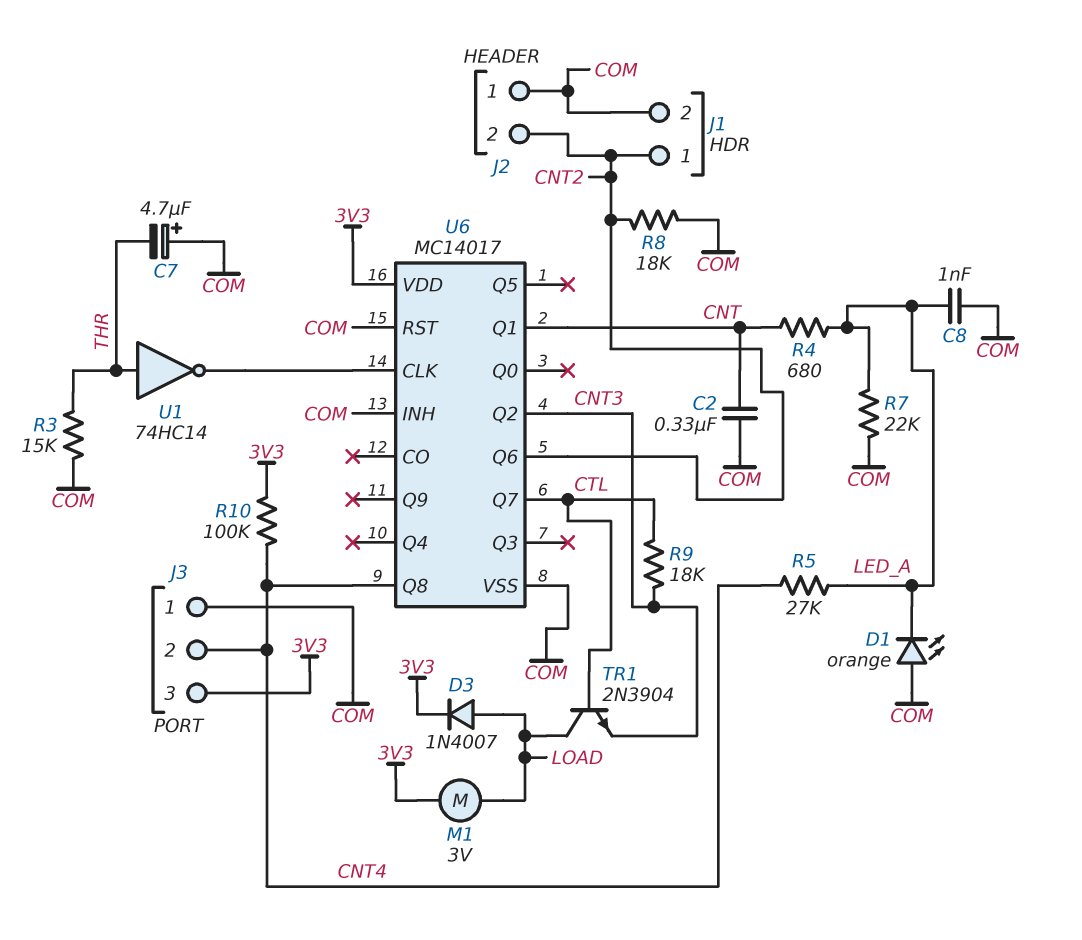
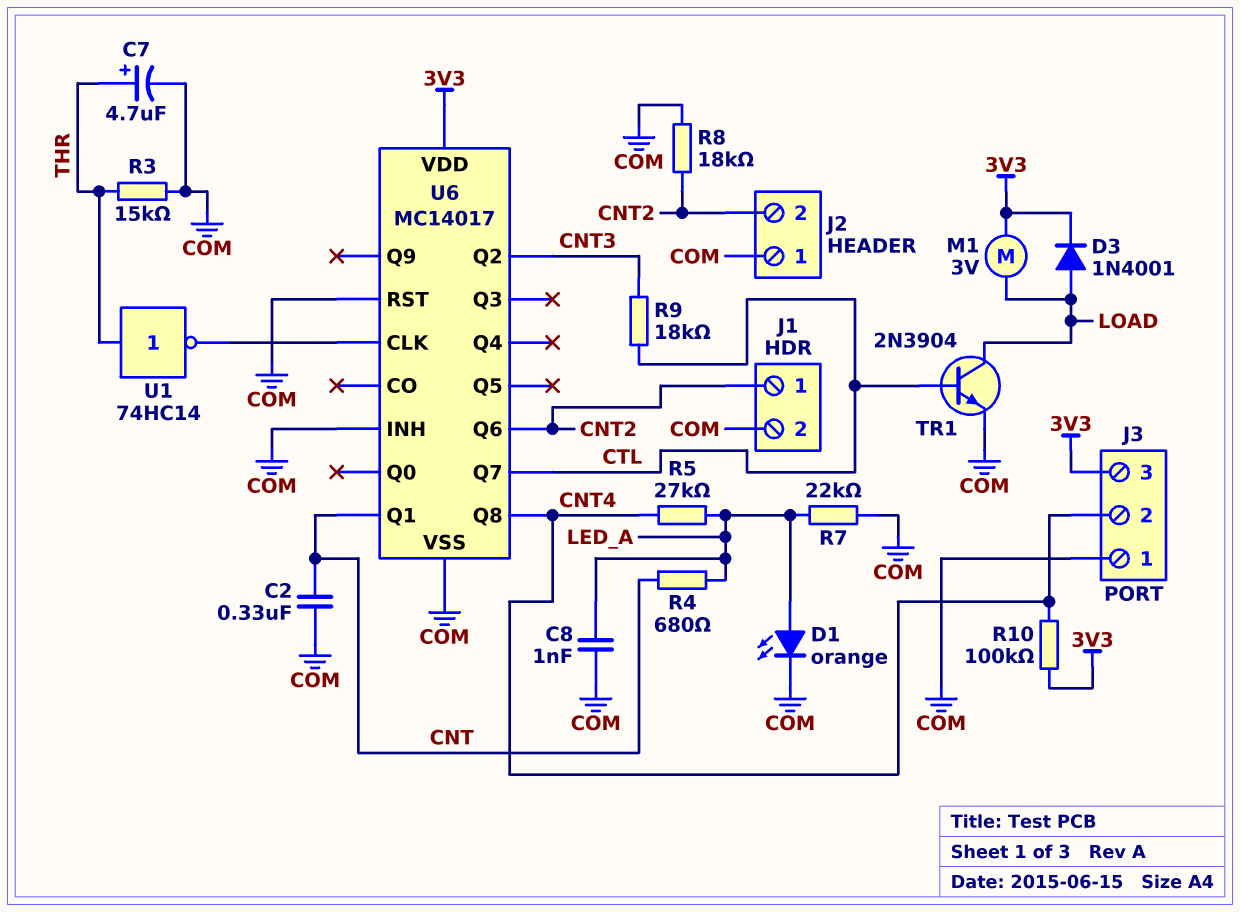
C7: 4.7uF (plus COM, minus THR) -> 4.7uF (plus THR, minus COM)
D1: LED orange (A COM, K LED_A) -> LED orange (A LED_A, K COM)
D3: diode 1N4007 (A LOAD, K 3V3) -> diode 1N4001 (A LOAD, K 3V3)
TR1: NPN 2N3904 (B CTL, C LOAD, E CNT3) -> NPN 2N3904 (B CTL, C LOAD, E COM)

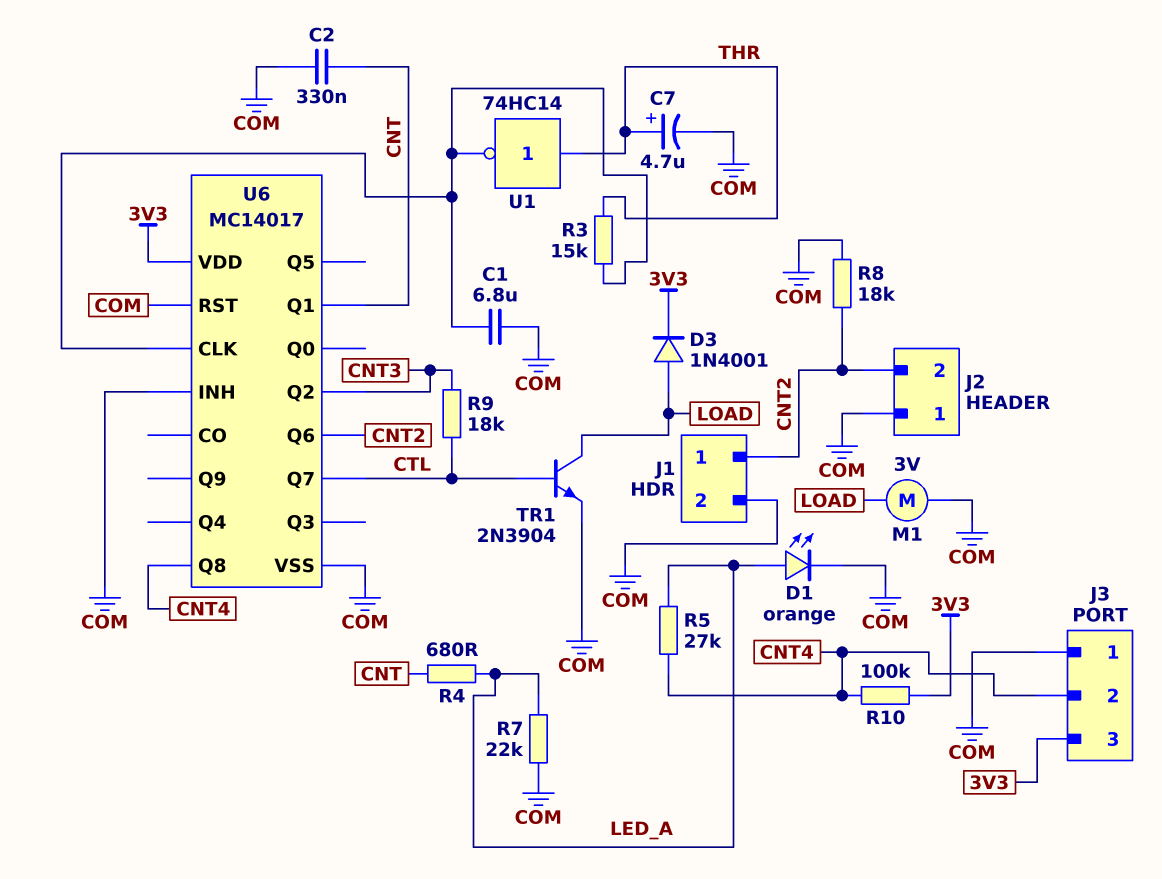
C1: none -> 6.8uF (COM, U6/CLK)
C8: 1nF (COM, LED_A) -> none
M1: motor 3V (3V3, LOAD) -> motor 3V (COM, LOAD)
R3: 15k (COM, THR) -> 15k (THR, U6/CLK)

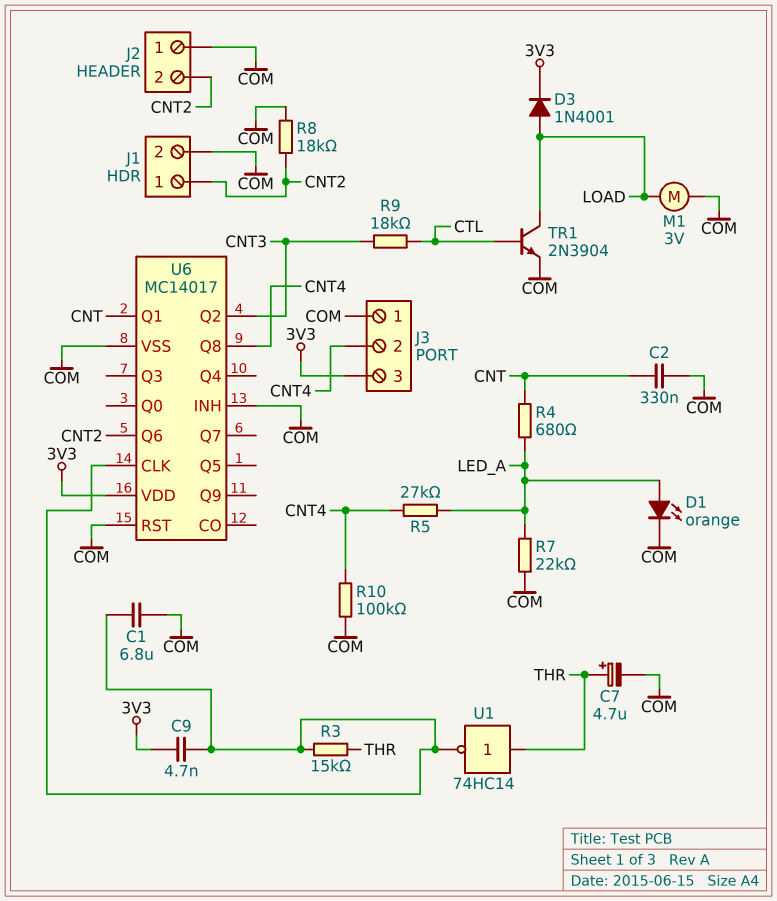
C9: none -> 4.7nF (3V3, U6/CLK)
R10: 100k (3V3, CNT4) -> 100k (CNT4, COM)
U6 pin Q7: CTL -> none

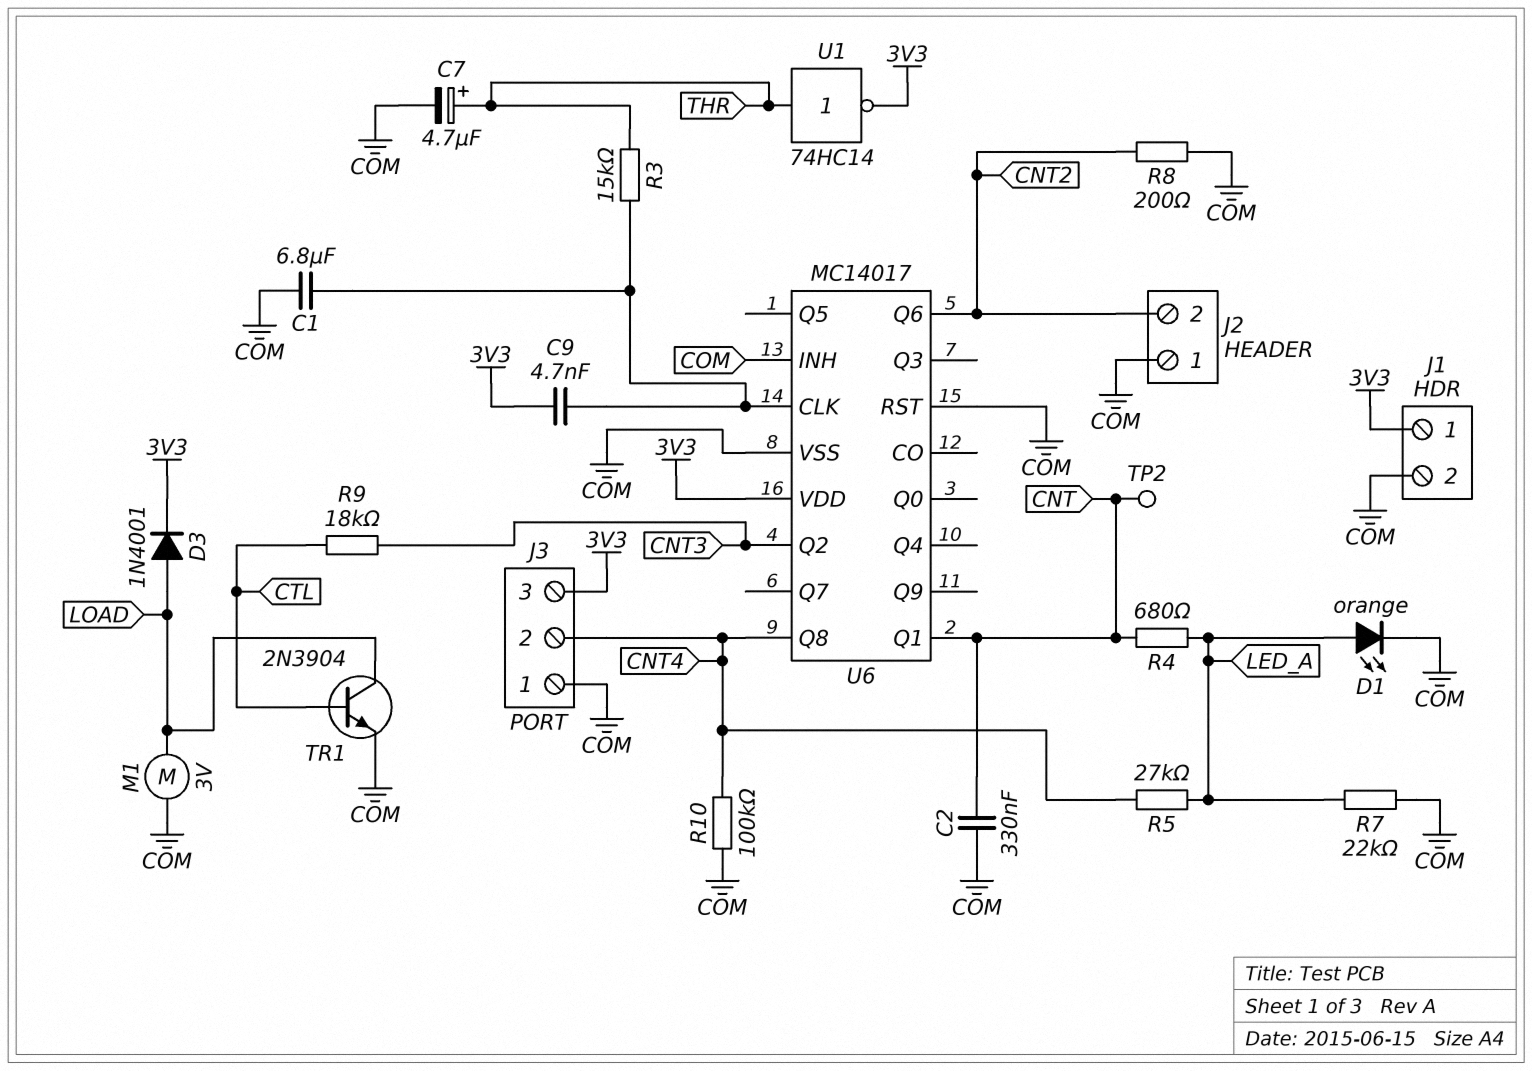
J1 pin 1: CNT2 -> 3V3
R8: 18k (CNT2, COM) -> 200 (CNT2, COM)
TP2: none -> test point (CNT)
U1: NOT 74HC14 (in THR, out U6/CLK) -> NOT 74HC14 (in THR, out 3V3)

